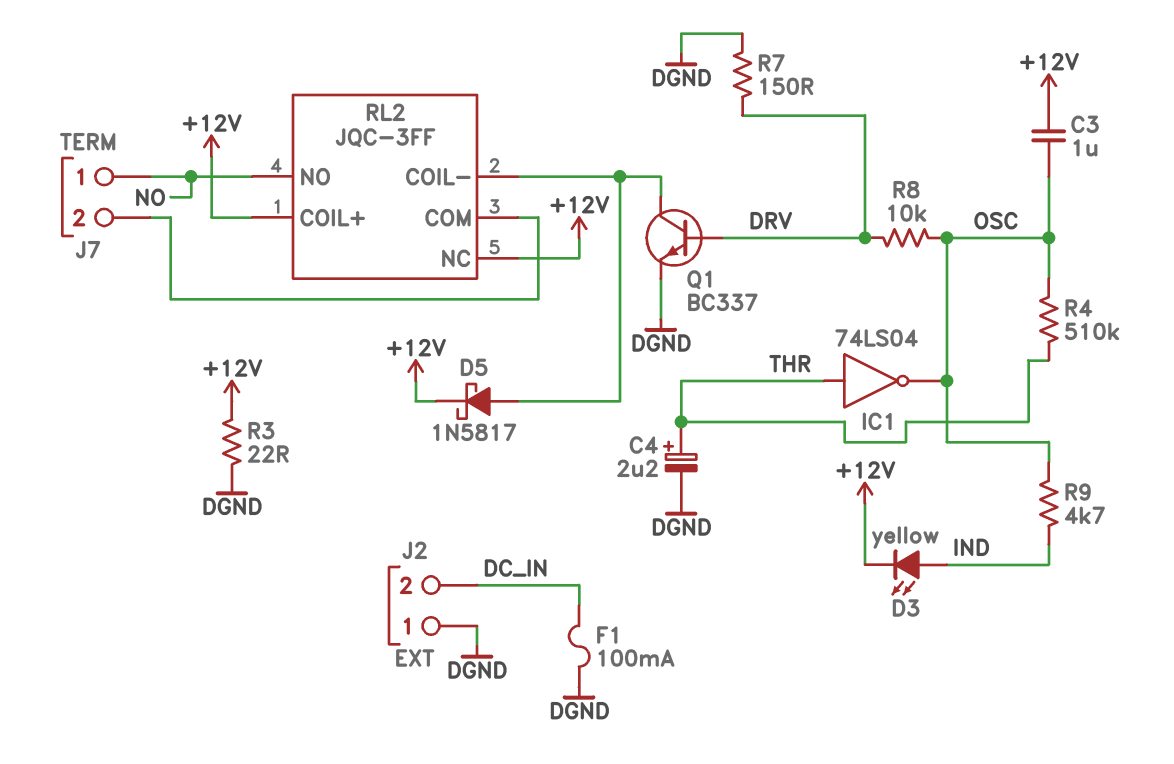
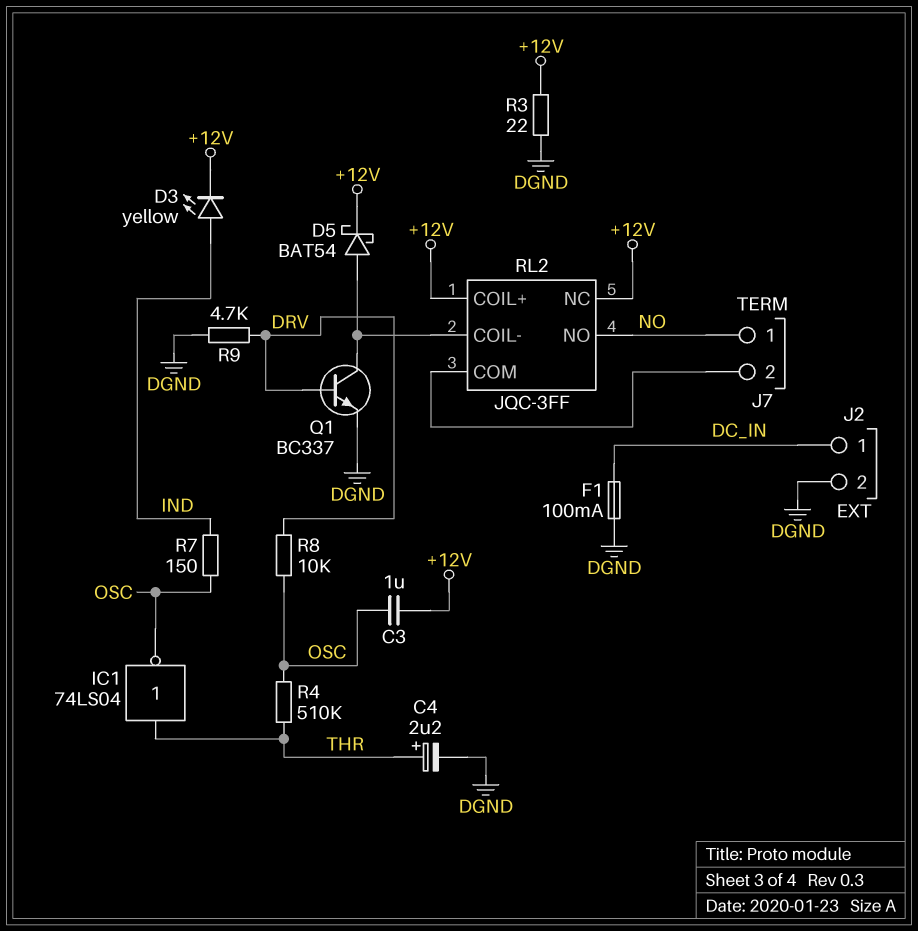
D5: schottky 1N5817 (A RL2/COIL-, K +12V) -> schottky BAT54 (A RL2/COIL-, K +12V)
J2 pin 1: DGND -> DC_IN
J2 pin 2: DC_IN -> DGND
R7: 150 (DGND, DRV) -> 150 (IND, OSC)
R9: 4.7k (IND, OSC) -> 4.7k (DGND, DRV)

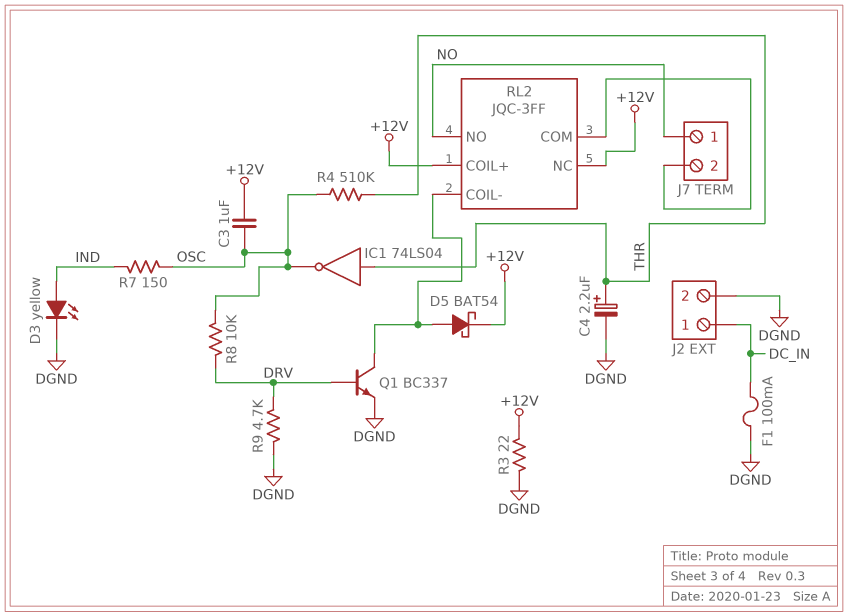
D3: LED yellow (A IND, K +12V) -> LED yellow (A IND, K DGND)

